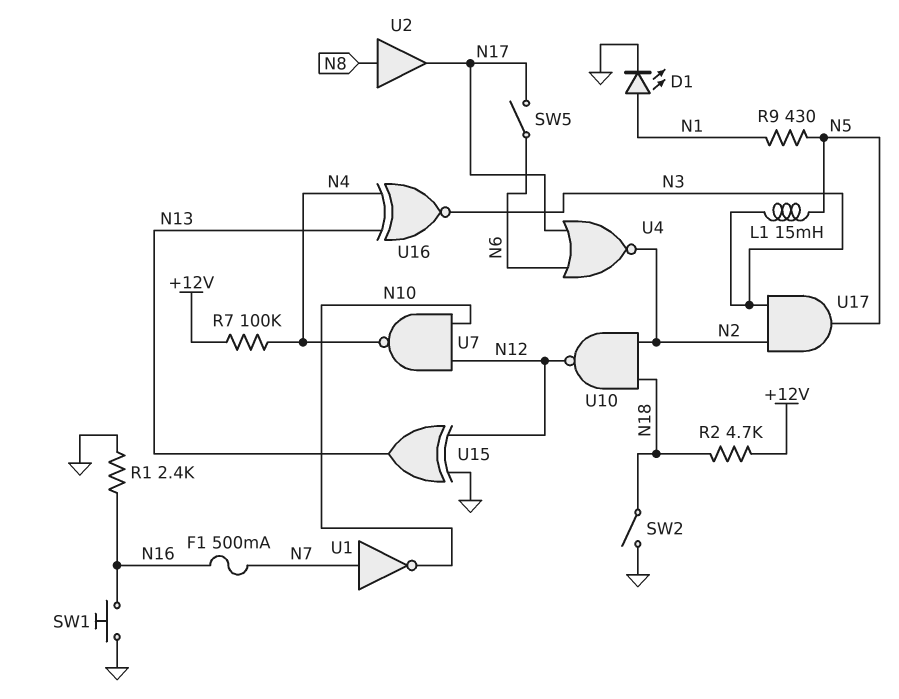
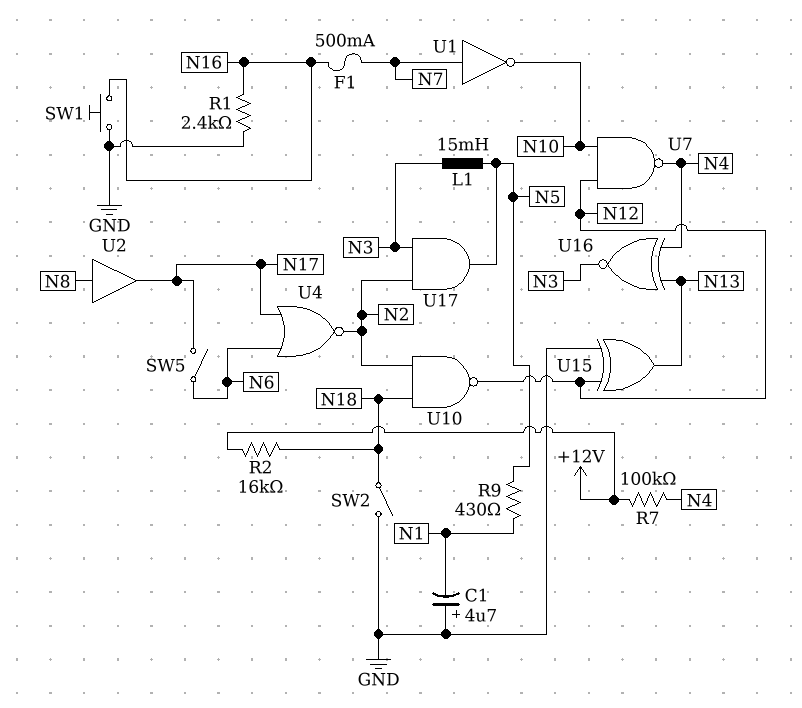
C1: none -> 4.7uF (plus GND, minus N1)
D1: LED (A N1, K GND) -> none
R2: 4.7k (+12V, N18) -> 16k (+12V, N18)

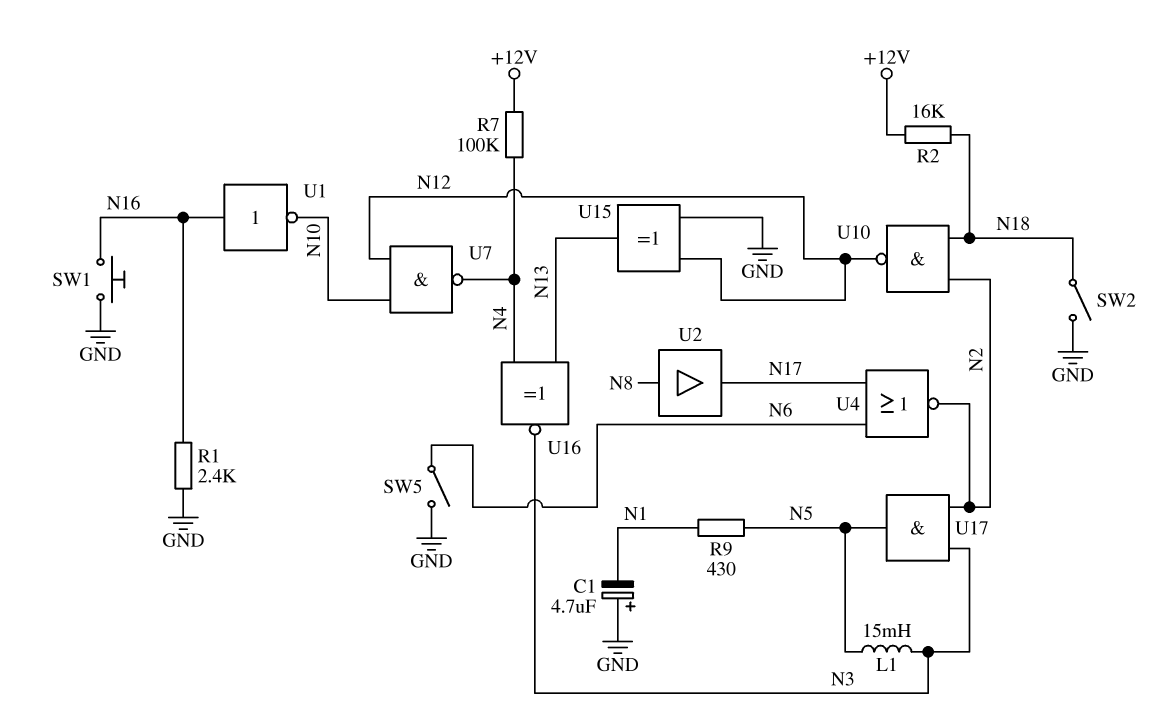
F1: 500mA (N7, N16) -> none
SW5: switch (N6, N17) -> switch (GND, N6)
U1: NOT (in N7, out N10) -> NOT (in N16, out N10)

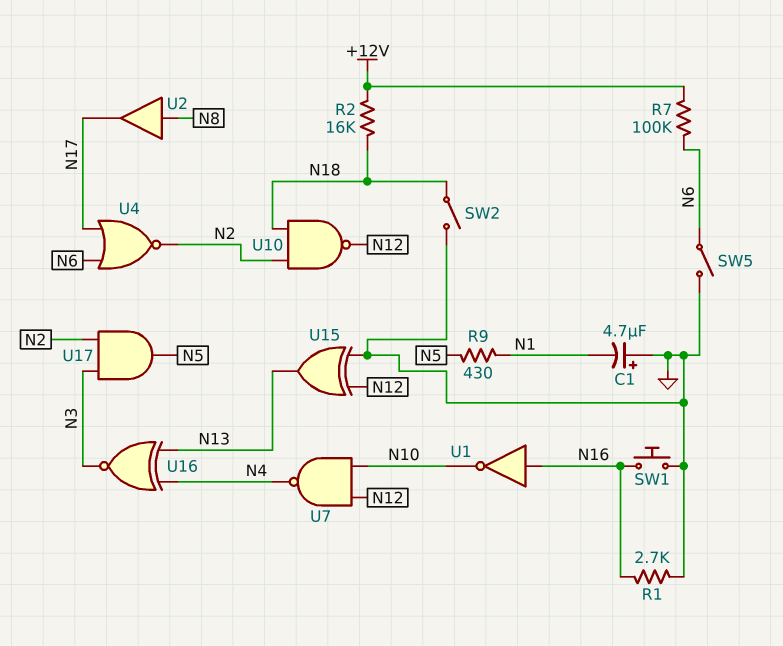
L1: 15mH (N3, N5) -> none
R1: 2.4k (GND, N16) -> 2.7k (GND, N16)
R7: 100k (+12V, N4) -> 100k (+12V, N6)

